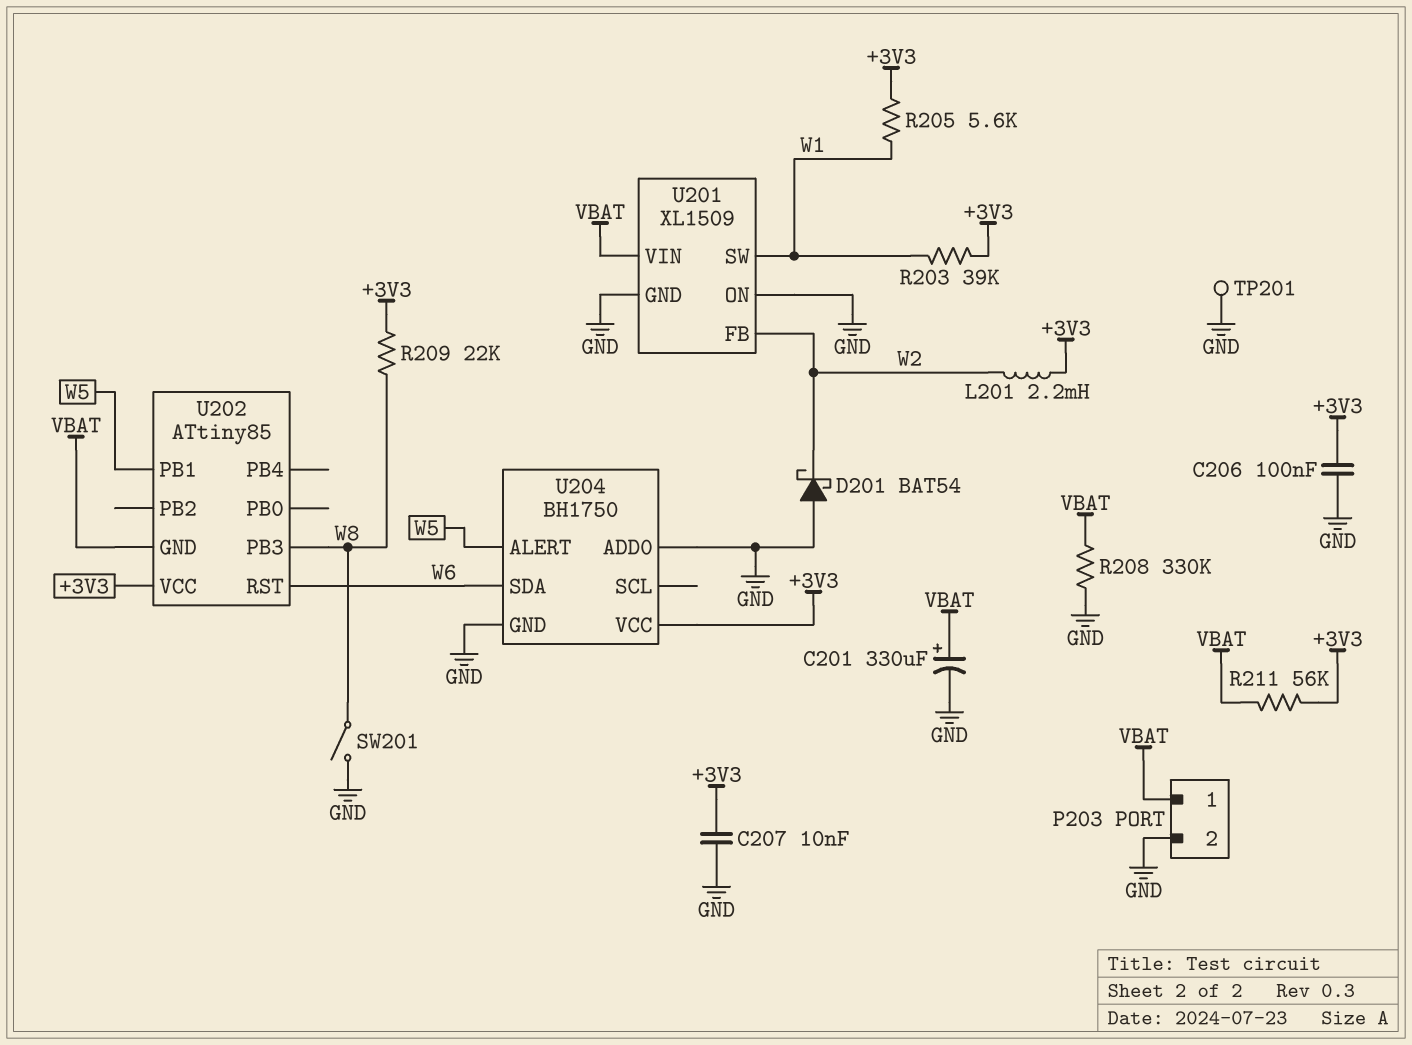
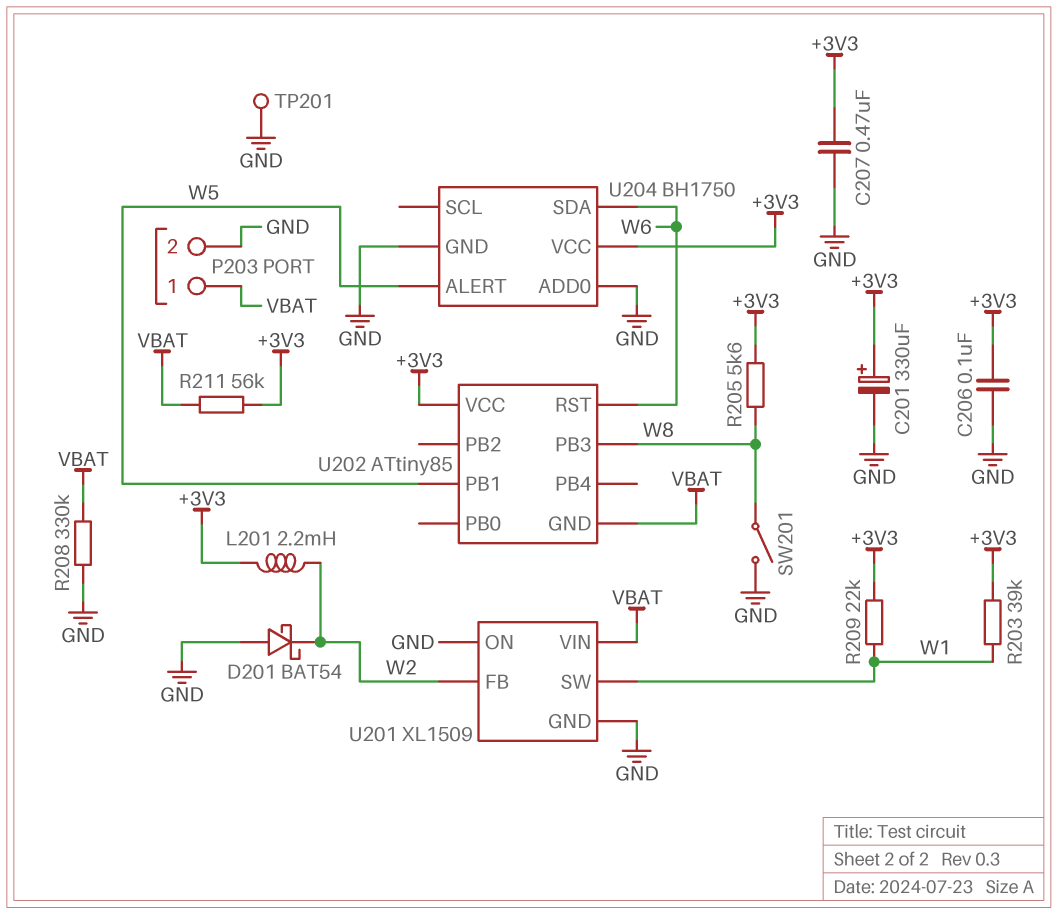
C201: 330uF (plus VBAT, minus GND) -> 330uF (plus +3V3, minus GND)
C207: 10nF (+3V3, GND) -> 470nF (+3V3, GND)
R205: 5.6k (+3V3, W1) -> 5.6k (+3V3, W8)
R209: 22k (+3V3, W8) -> 22k (+3V3, W1)

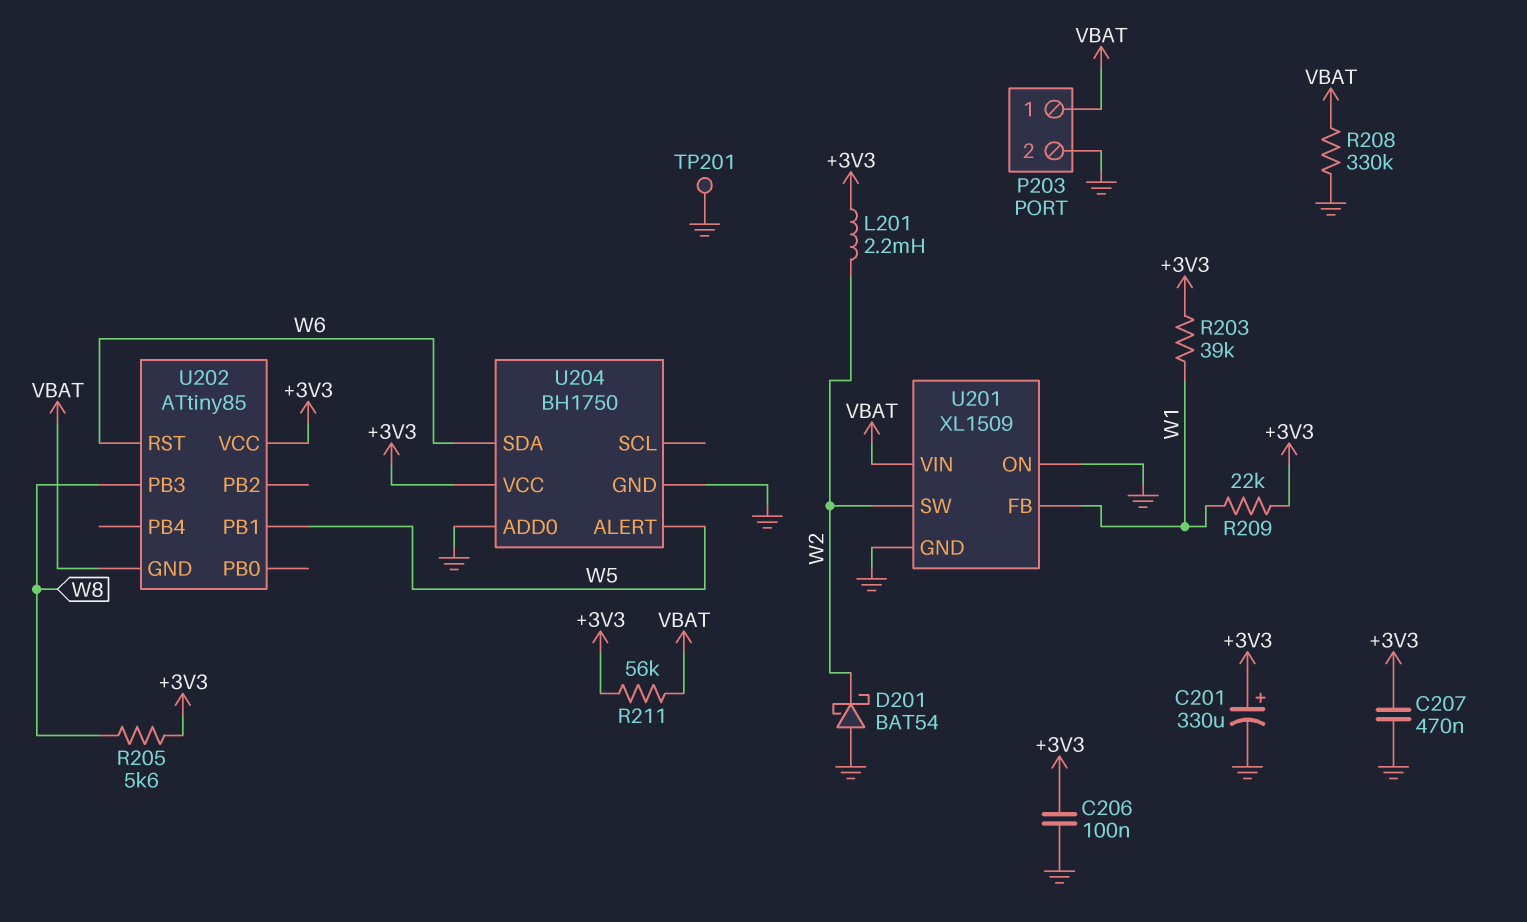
SW201: switch (GND, W8) -> none
U201 pin FB: W2 -> W1
U201 pin SW: W1 -> W2

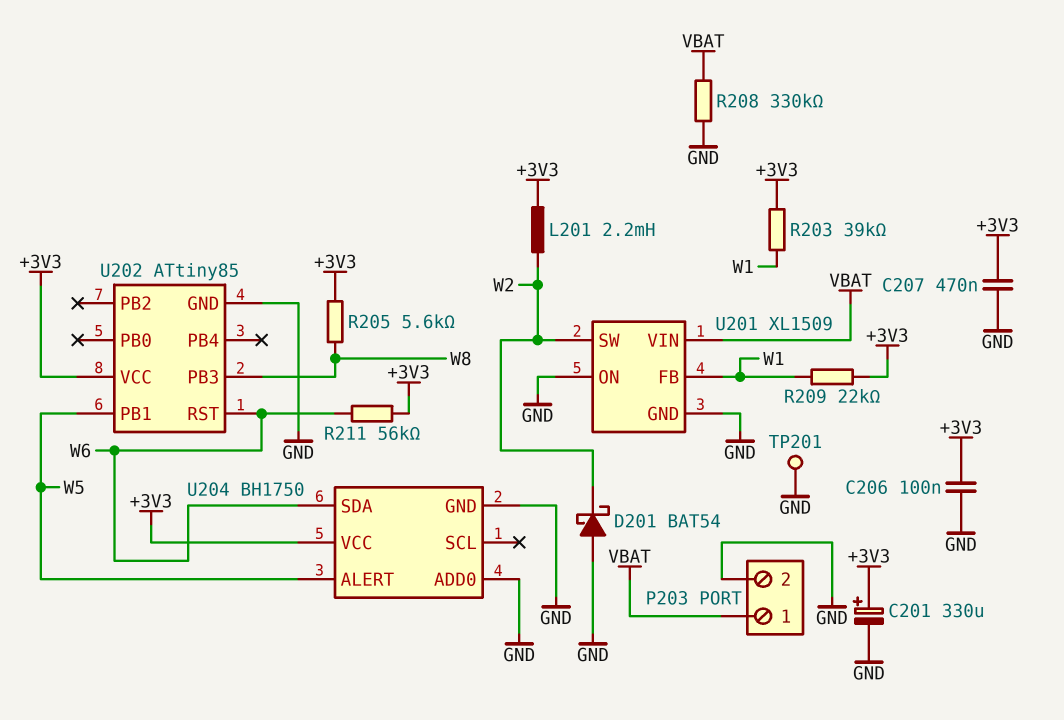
R211: 56k (+3V3, VBAT) -> 56k (+3V3, W6)
U202 pin GND: VBAT -> GND

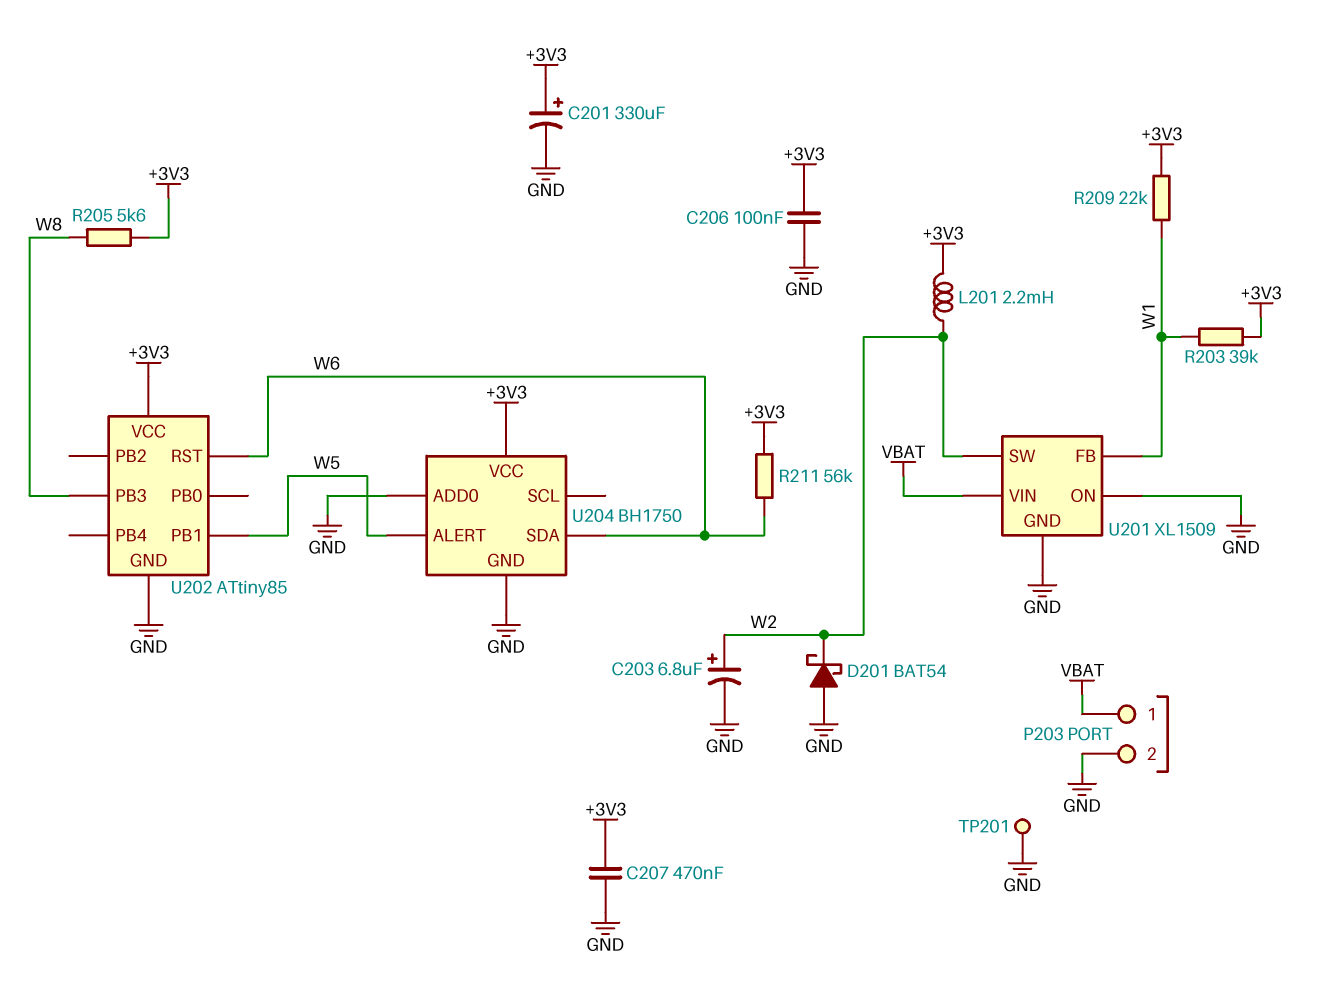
C203: none -> 6.8uF (plus W2, minus GND)
R208: 330k (GND, VBAT) -> none

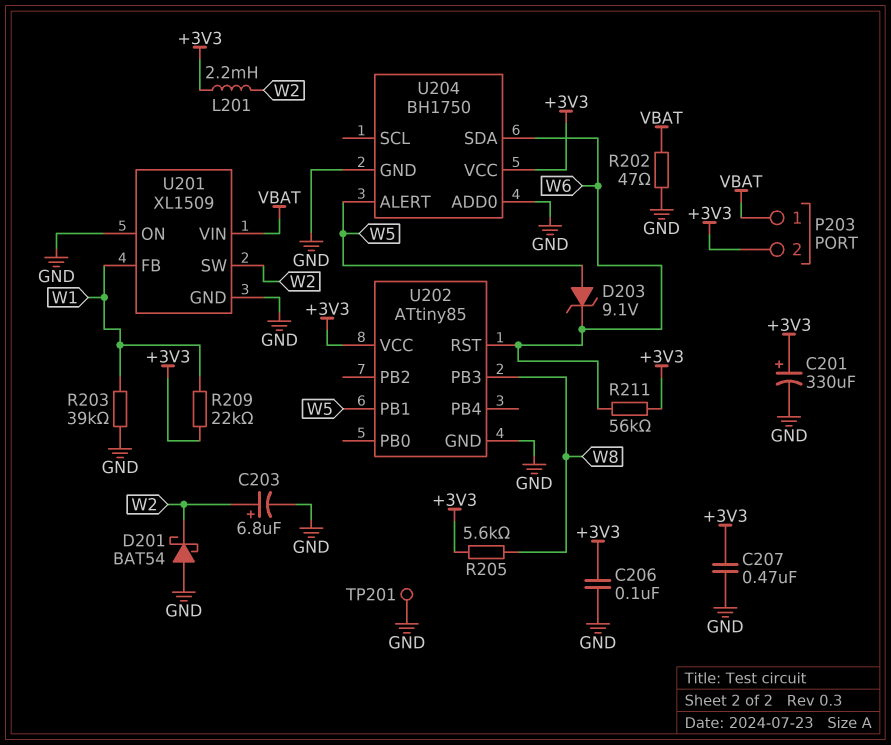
D203: none -> zener 9.1V (A W5, K W6)
P203 pin 2: GND -> +3V3
R202: none -> 47 (GND, VBAT)
R203: 39k (+3V3, W1) -> 39k (GND, W1)

